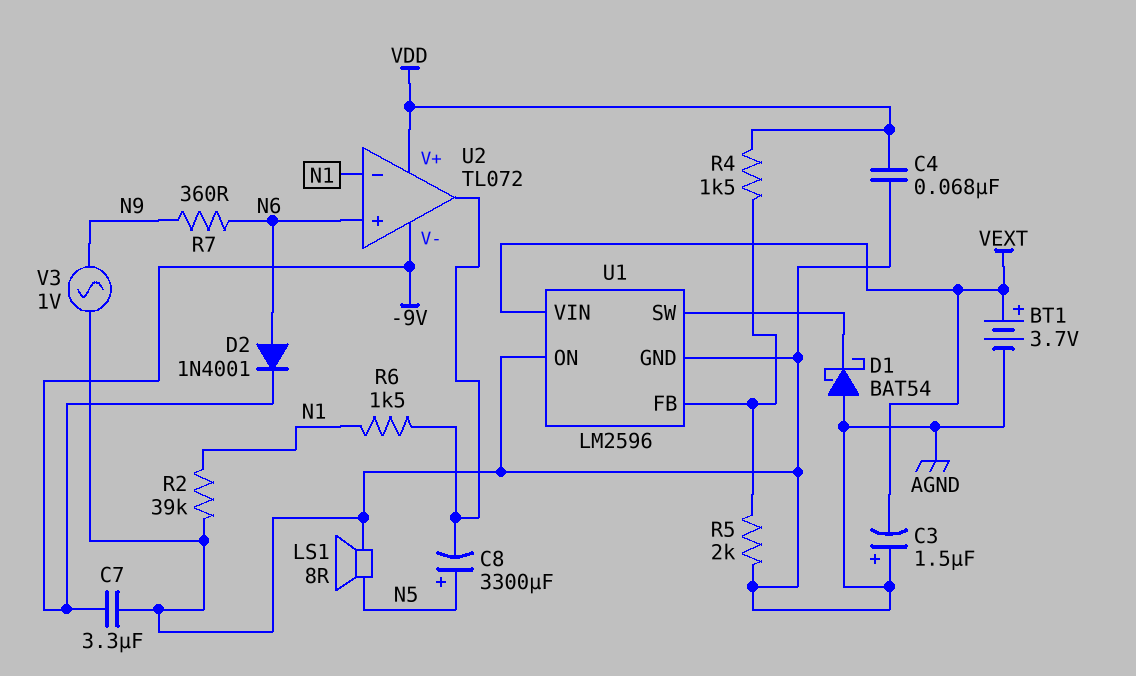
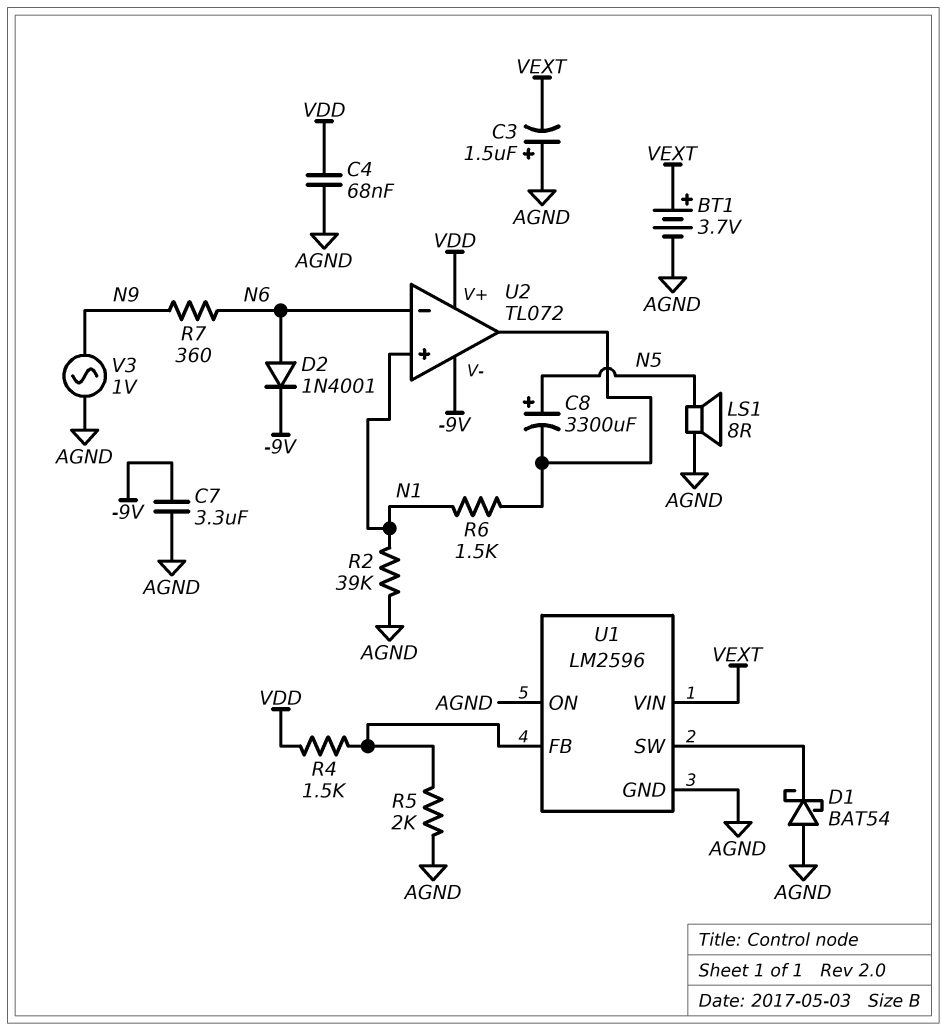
U2 pin in+: N6 -> N1
U2 pin in-: N1 -> N6

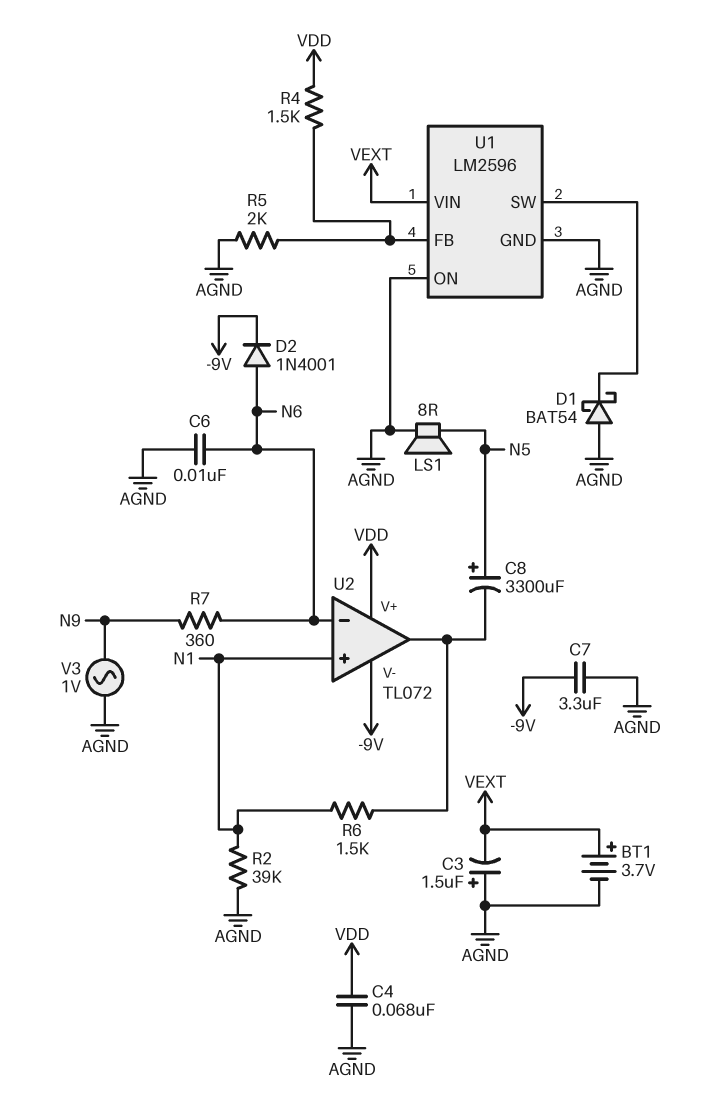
C6: none -> 10nF (AGND, N6)

